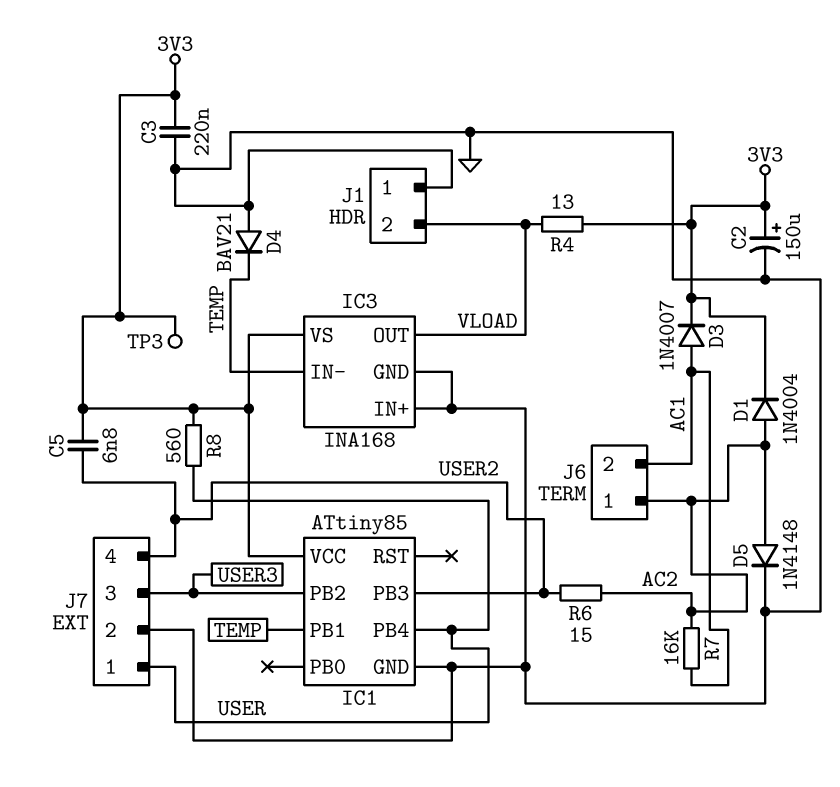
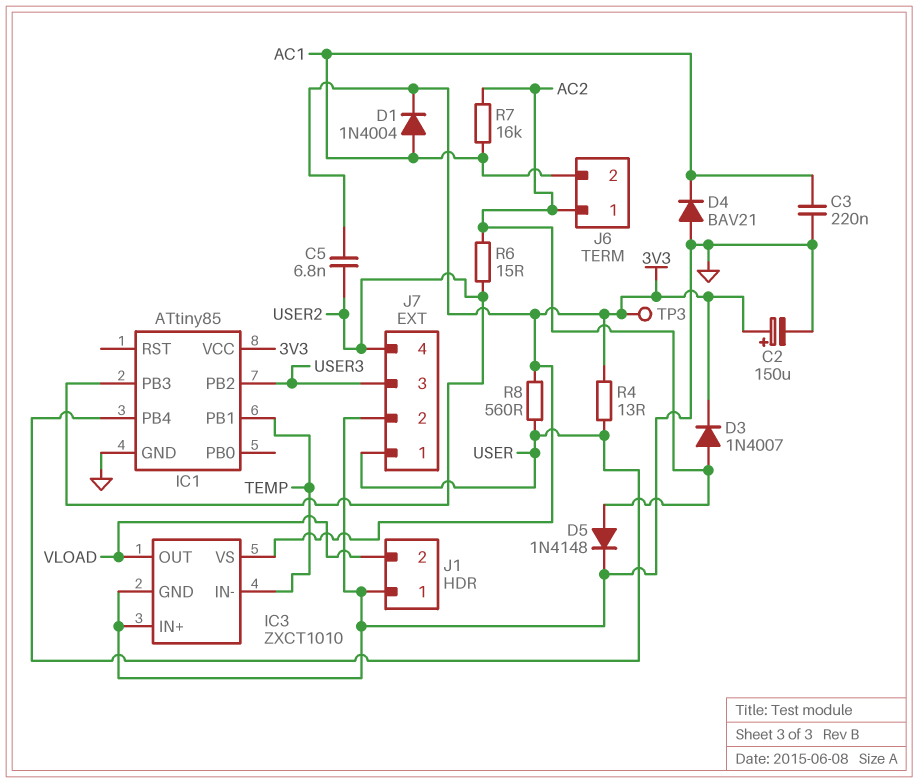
C3: 220nF (3V3, GND) -> 220nF (AC1, GND)
D1: diode 1N4004 (A AC2, K 3V3) -> diode 1N4004 (A AC1, K 3V3)
D3: diode 1N4007 (A AC1, K 3V3) -> diode 1N4007 (A AC2, K 3V3)
D4: diode BAV21 (A GND, K TEMP) -> diode BAV21 (A GND, K AC1)
IC3: INA168 -> ZXCT1010
R4: 13 (3V3, VLOAD) -> 13 (3V3, USER)

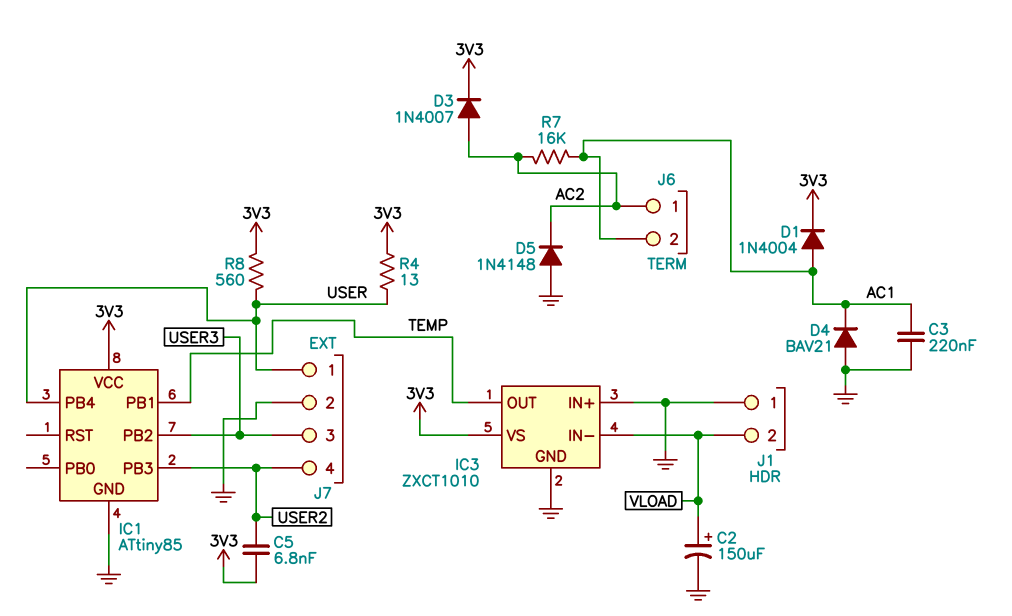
C2: 150uF (plus 3V3, minus GND) -> 150uF (plus VLOAD, minus GND)
D5: diode 1N4148 (A AC2, K GND) -> diode 1N4148 (A GND, K AC2)
IC3 pin IN-: TEMP -> VLOAD
IC3 pin OUT: VLOAD -> TEMP
R6: 15 (AC2, USER2) -> none
TP3: test point (3V3) -> none

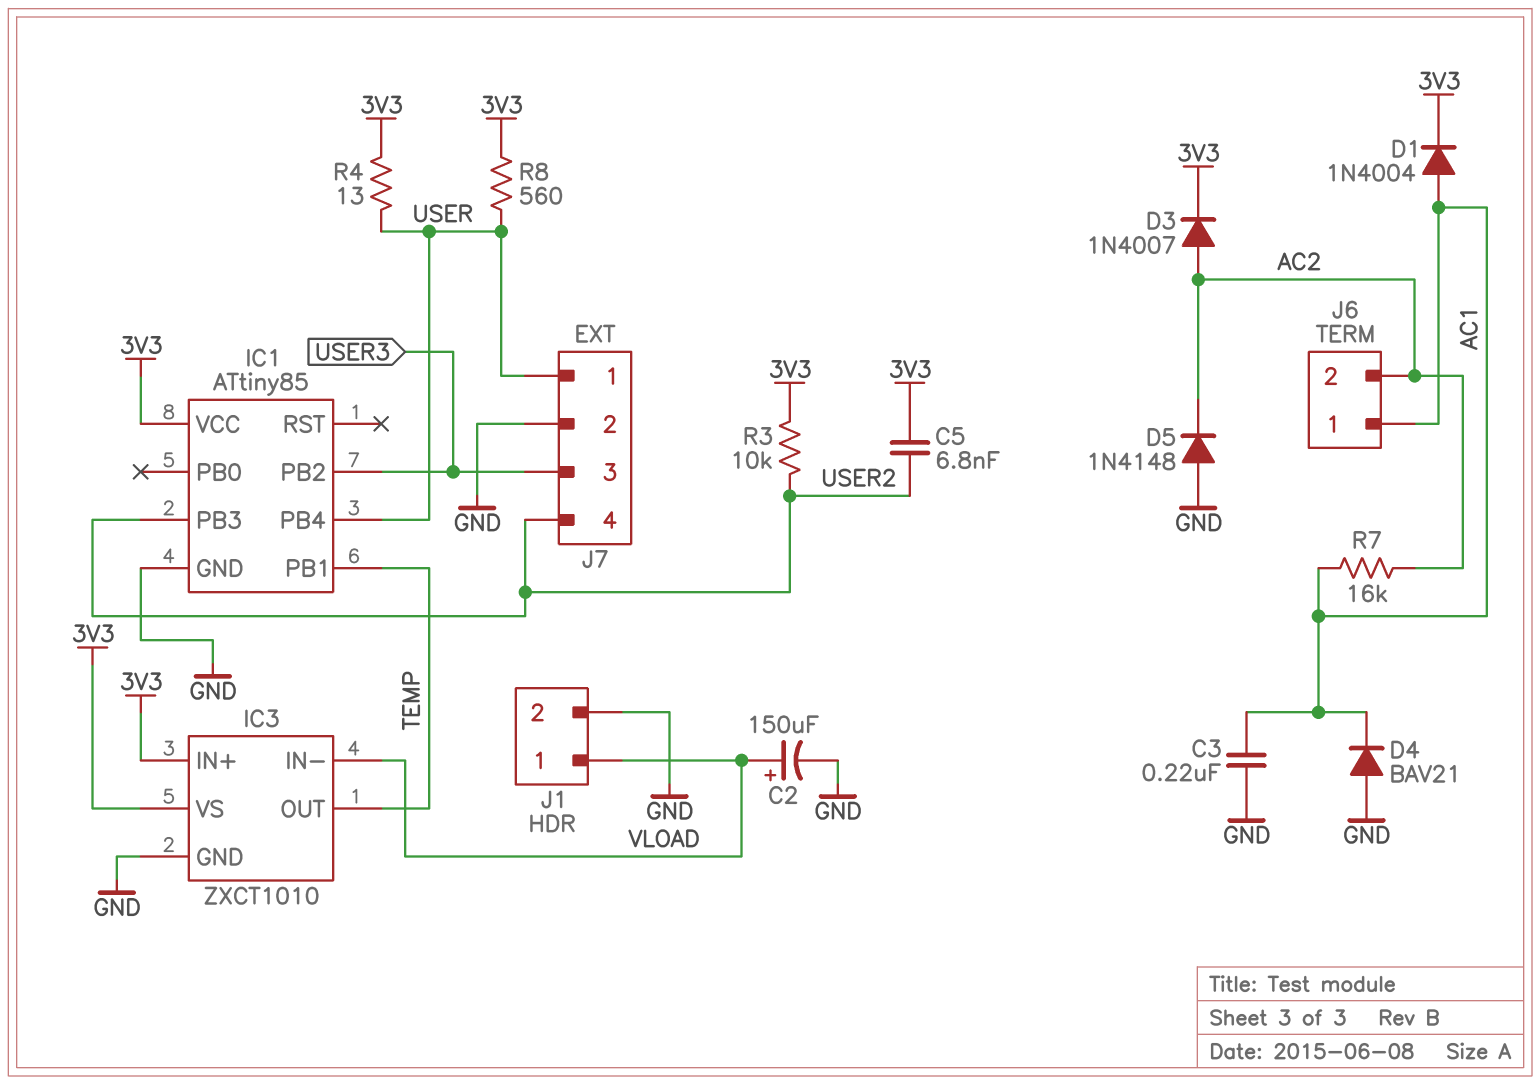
IC3 pin IN+: GND -> 3V3
J1 pin 1: GND -> VLOAD
J1 pin 2: VLOAD -> GND
J6 pin 1: AC2 -> AC1
J6 pin 2: AC1 -> AC2
R3: none -> 10k (3V3, USER2)

